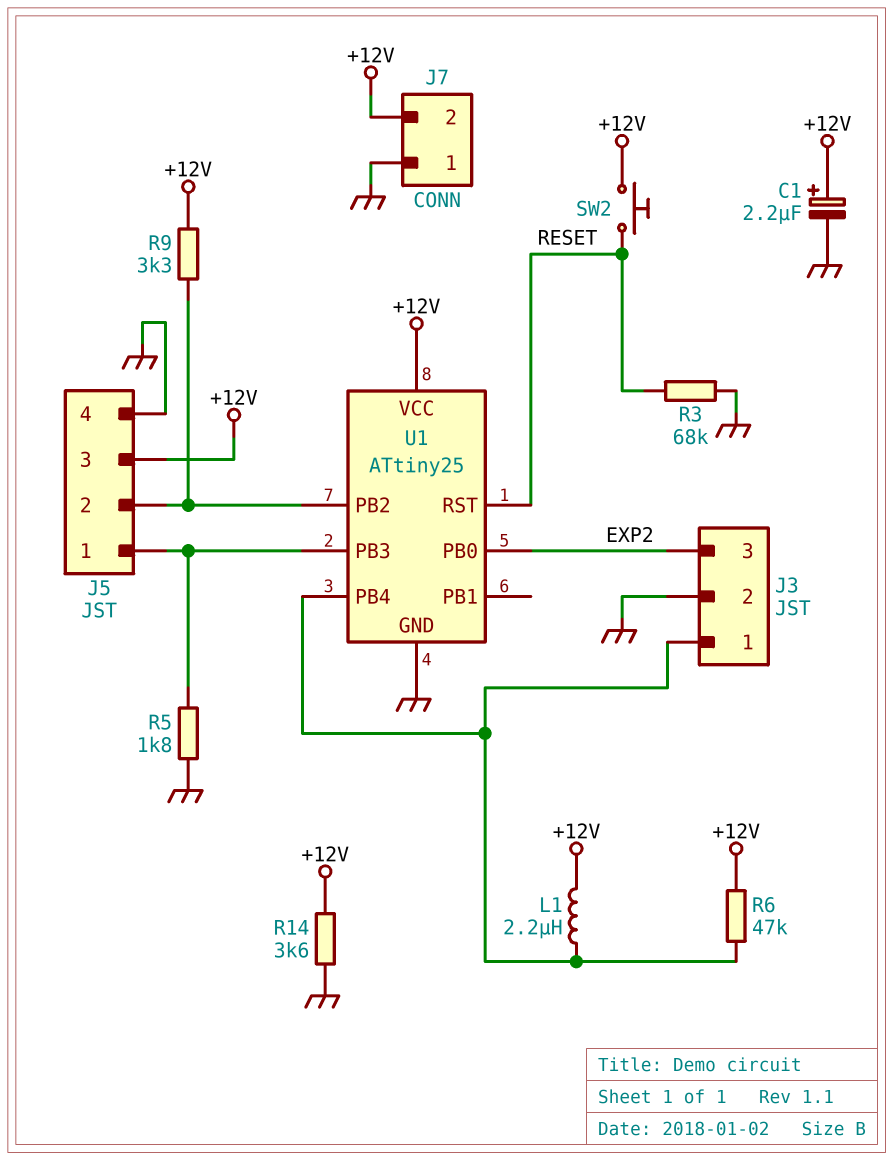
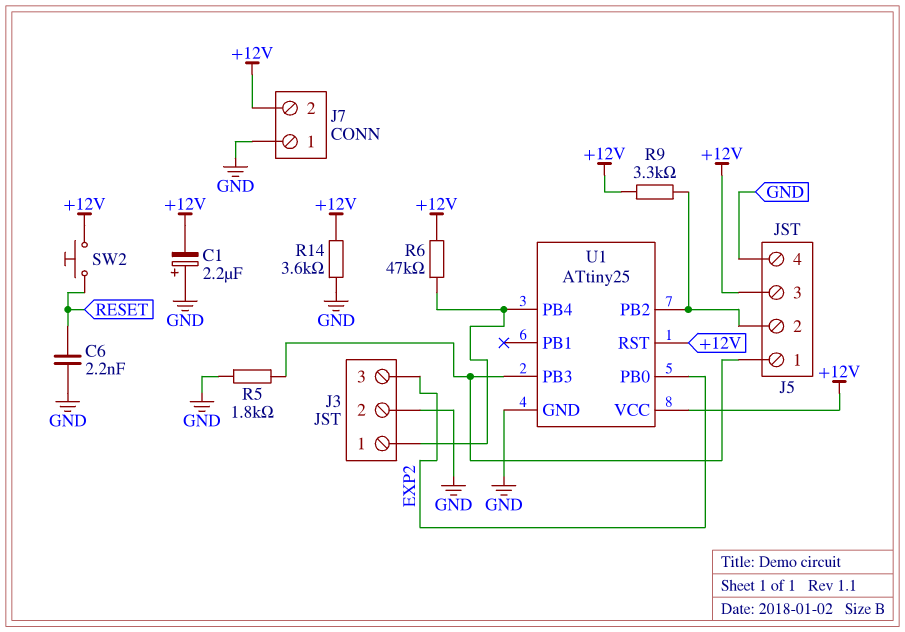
C1: 2.2uF (plus +12V, minus GND) -> 2.2uF (plus GND, minus +12V)
C6: none -> 2.2nF (GND, RESET)
L1: 2.2uH (+12V, J3/1) -> none
R3: 68k (GND, RESET) -> none
U1 pin RST: RESET -> +12V

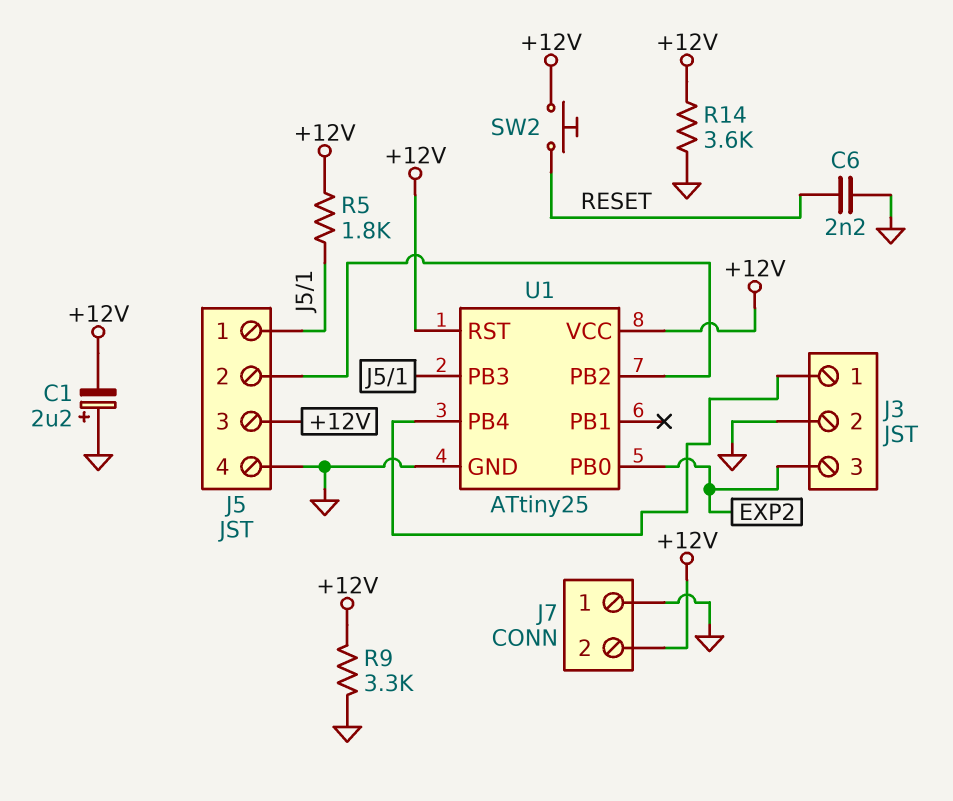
R5: 1.8k (GND, J5/1) -> 1.8k (+12V, J5/1)
R6: 47k (+12V, J3/1) -> none
R9: 3.3k (+12V, J5/2) -> 3.3k (+12V, GND)

